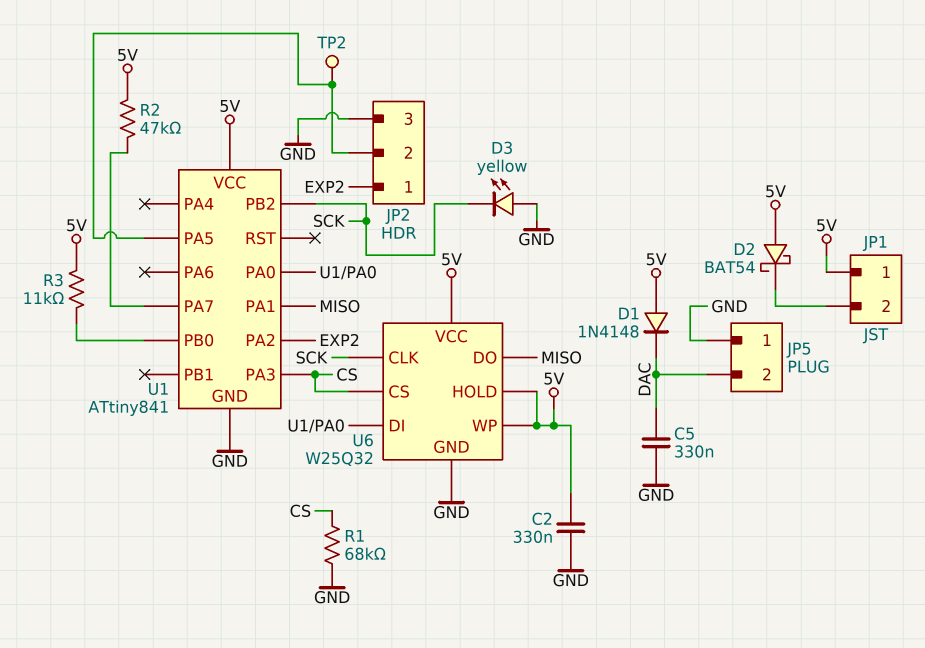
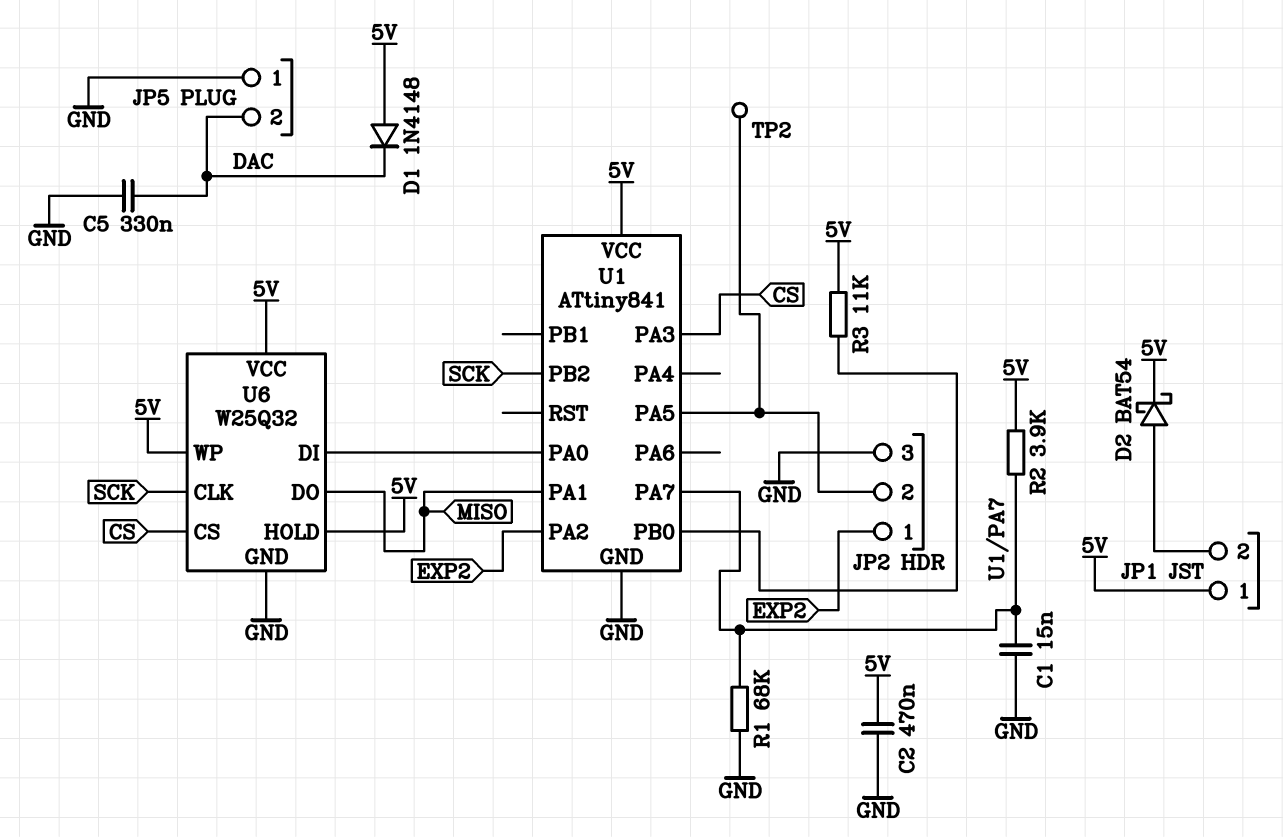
C1: none -> 15nF (GND, U1/PA7)
C2: 330nF (5V, GND) -> 470nF (5V, GND)
D2: schottky BAT54 (A 5V, K JP1/2) -> schottky BAT54 (A JP1/2, K 5V)
D3: LED yellow (A GND, K SCK) -> none
R1: 68k (CS, GND) -> 68k (GND, U1/PA7)
R2: 47k (5V, U1/PA7) -> 3.9k (5V, U1/PA7)

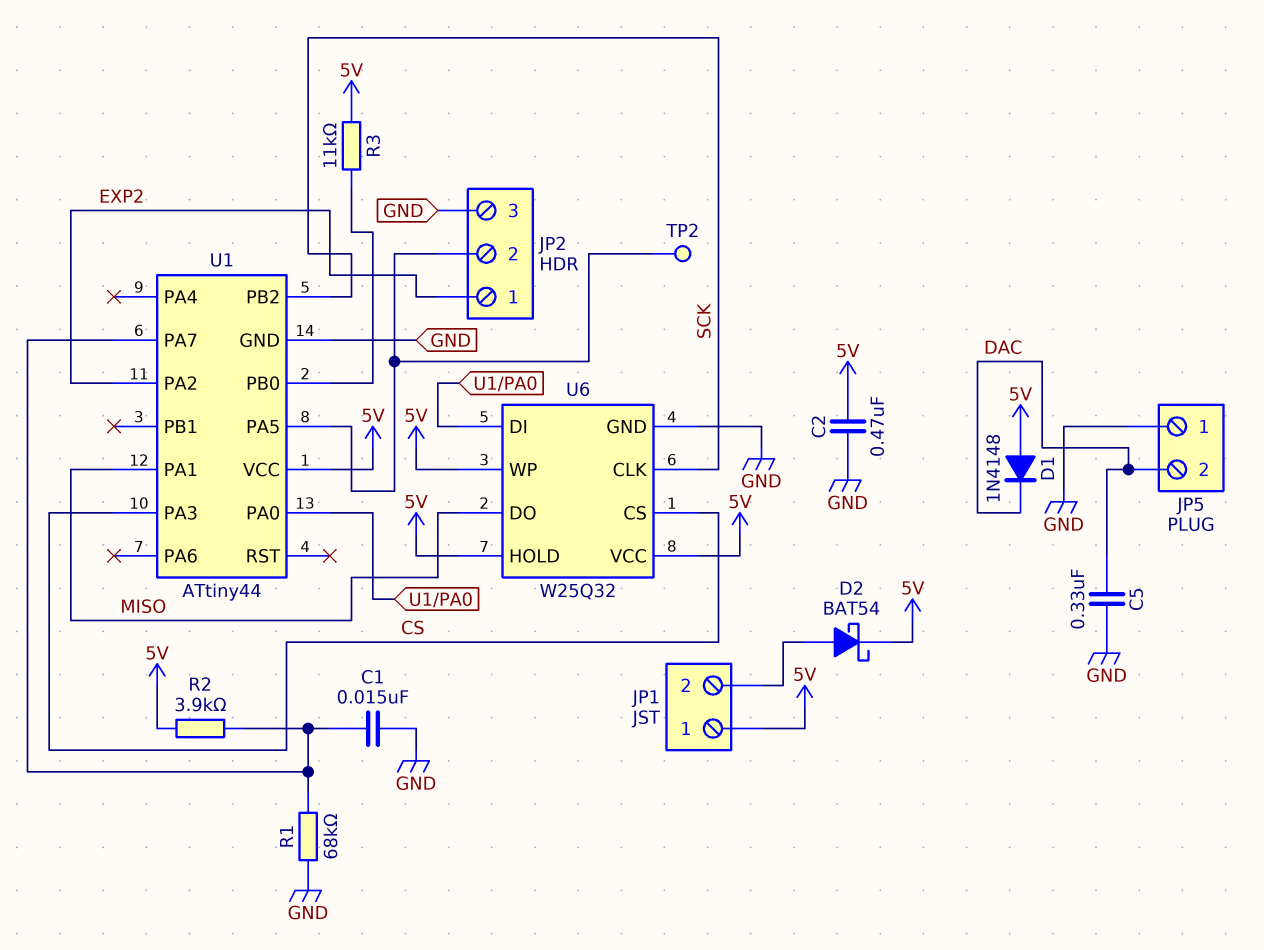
U1: ATtiny841 -> ATtiny44

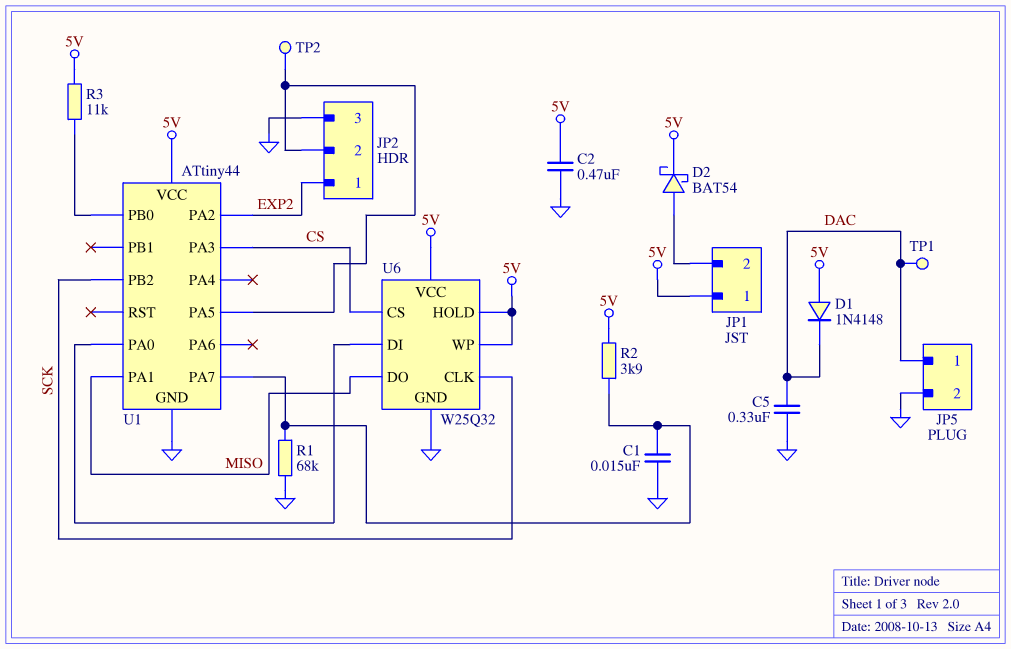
JP5 pin 1: GND -> DAC
JP5 pin 2: DAC -> GND
TP1: none -> test point (DAC)

